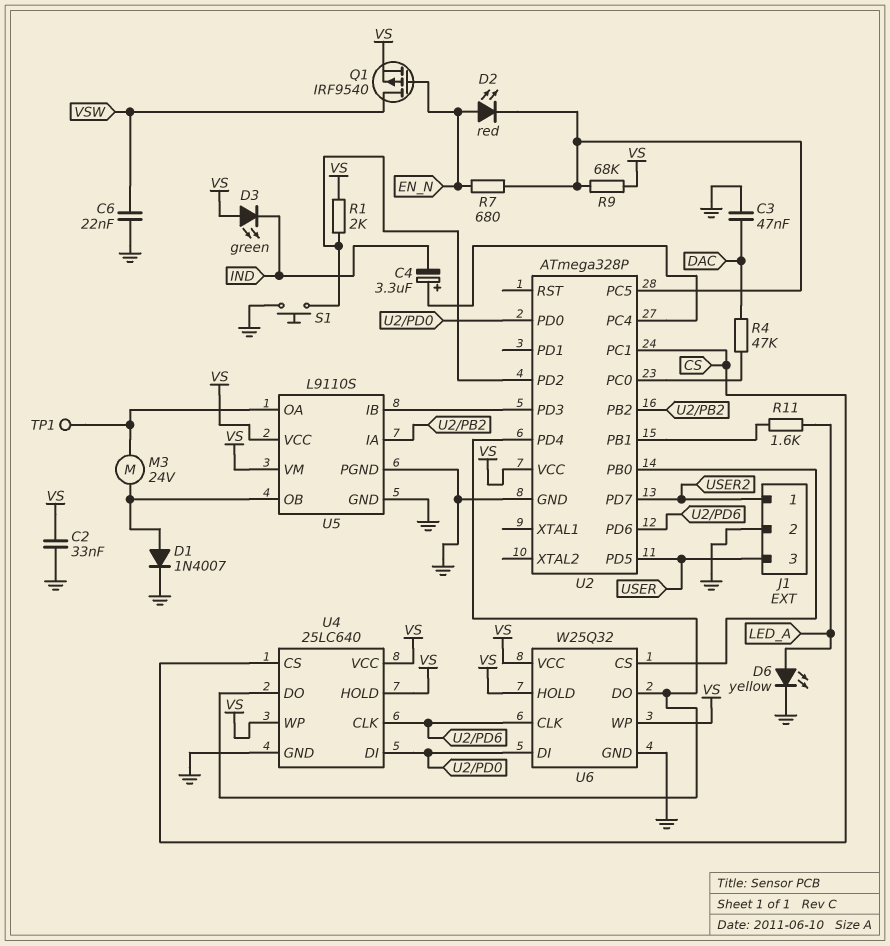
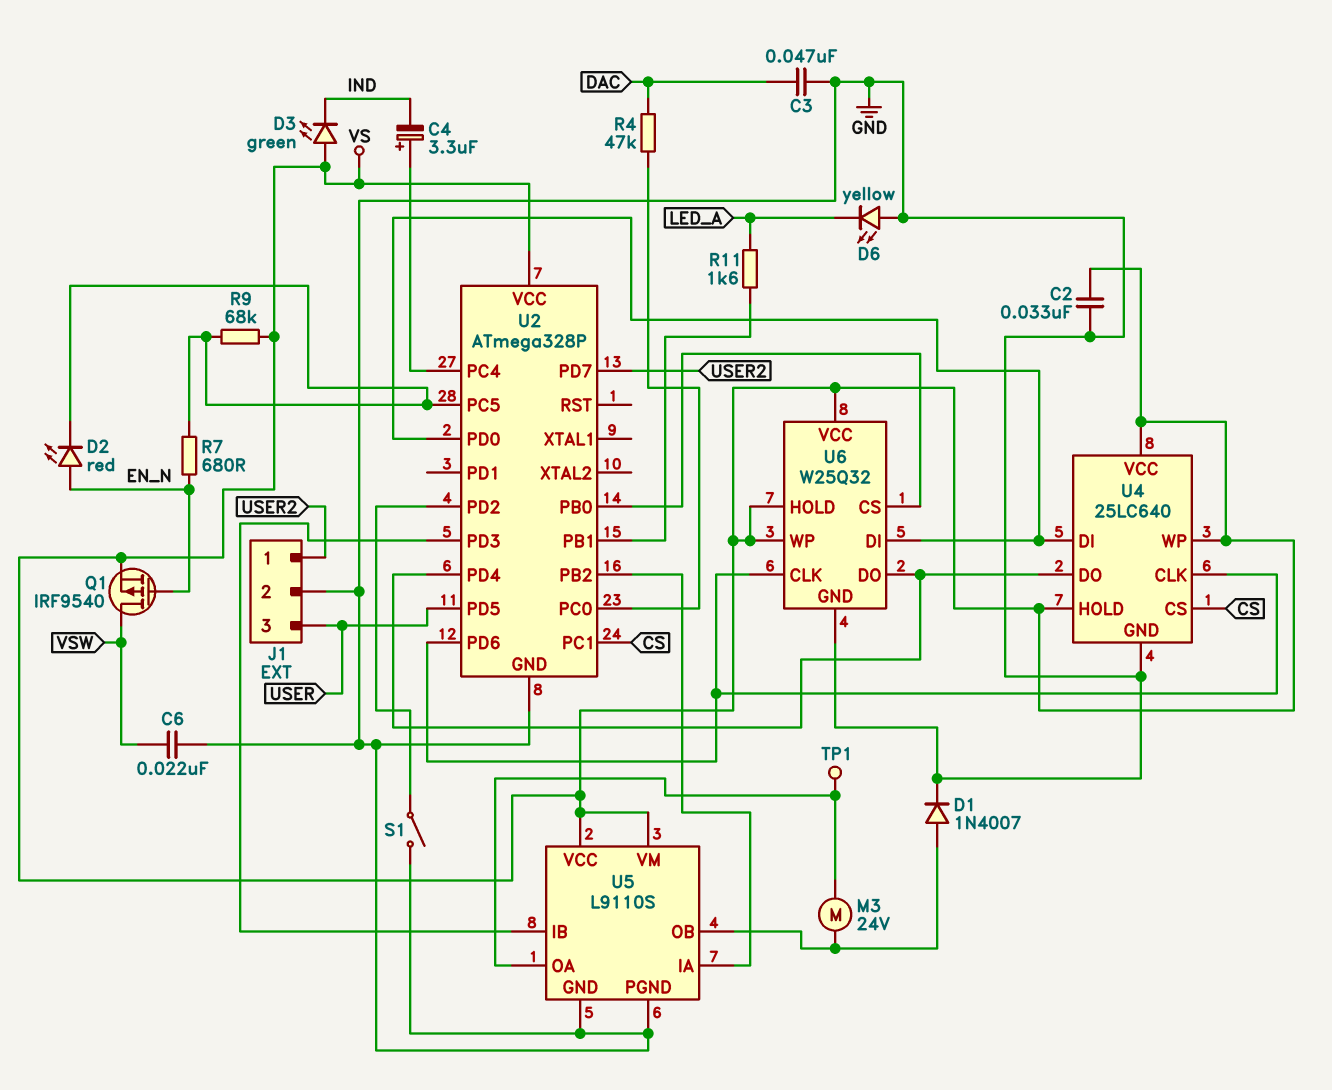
D6: LED yellow (A LED_A, K GND) -> LED yellow (A GND, K LED_A)
R1: 2k (U2/PD2, VS) -> none
S1: button (GND, U2/PD2) -> switch (GND, U2/PD2)

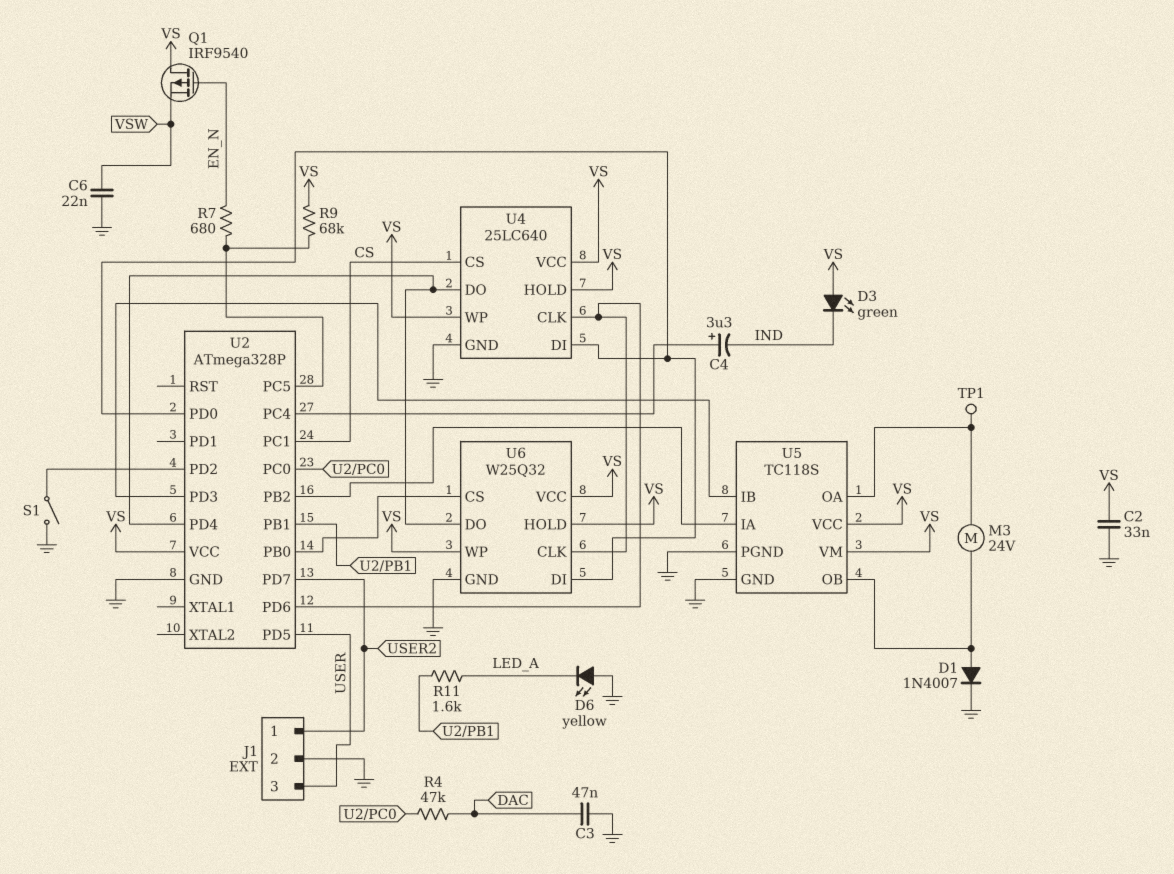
D2: LED red (A EN_N, K U2/PC5) -> none
Q1: PMOS IRF9540 (G EN_N, D VSW, S VS) -> PMOS IRF9540 (G EN_N, D VS, S VSW)
U5: L9110S -> TC118S

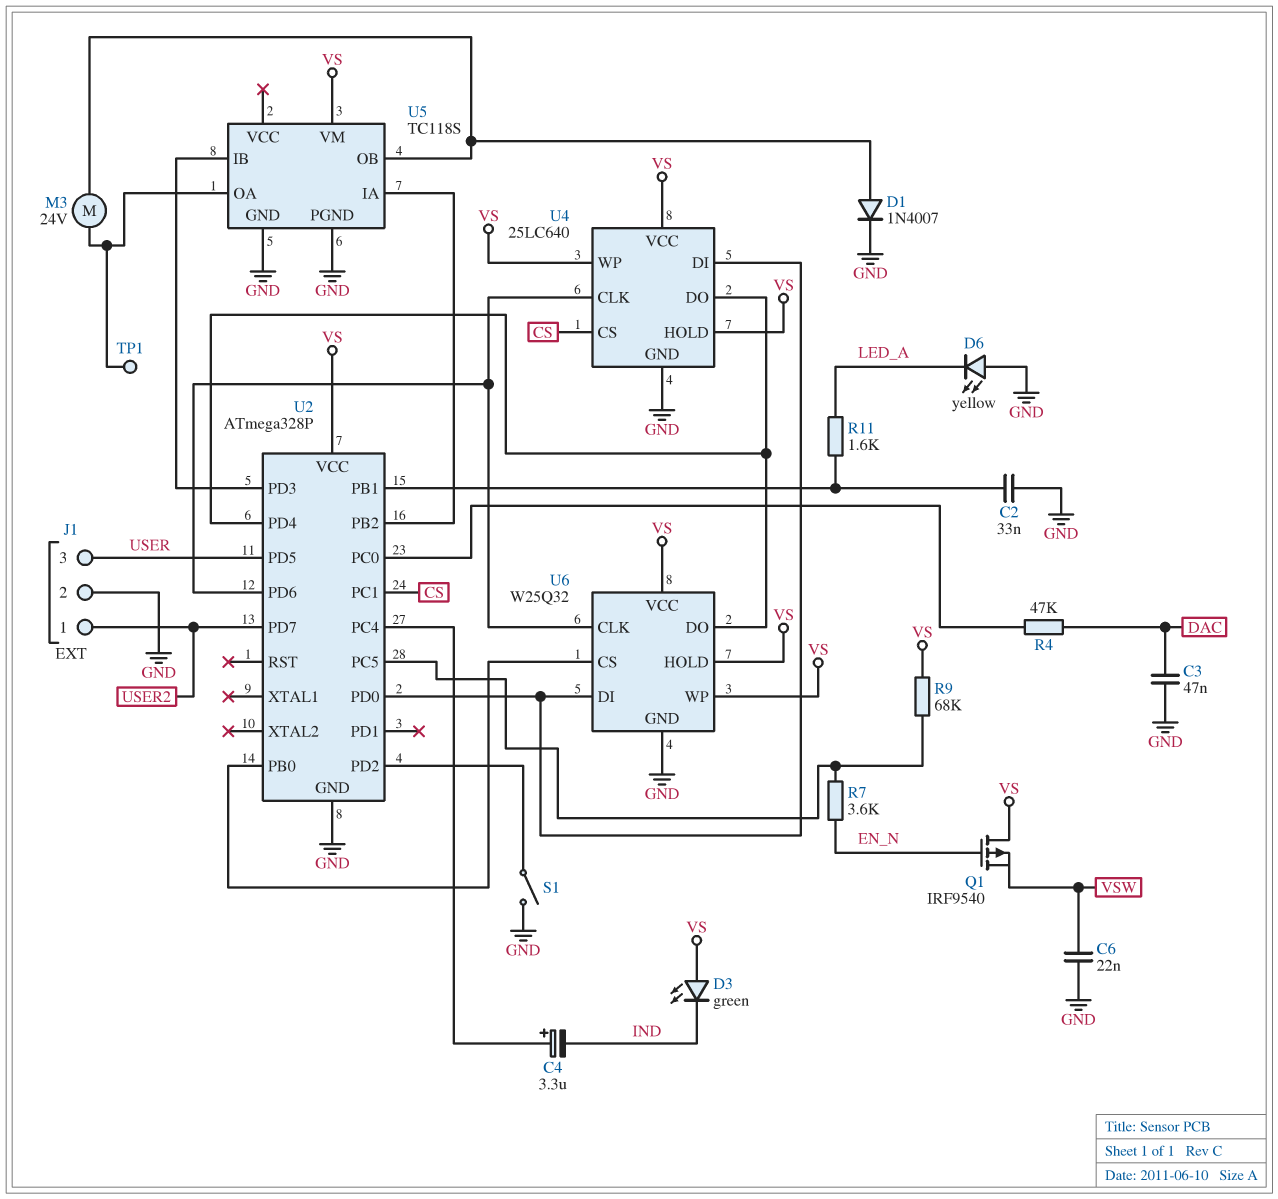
C2: 33nF (GND, VS) -> 33nF (GND, U2/PB1)
R7: 680 (EN_N, U2/PC5) -> 3.6k (EN_N, U2/PC5)
U5 pin VCC: VS -> none

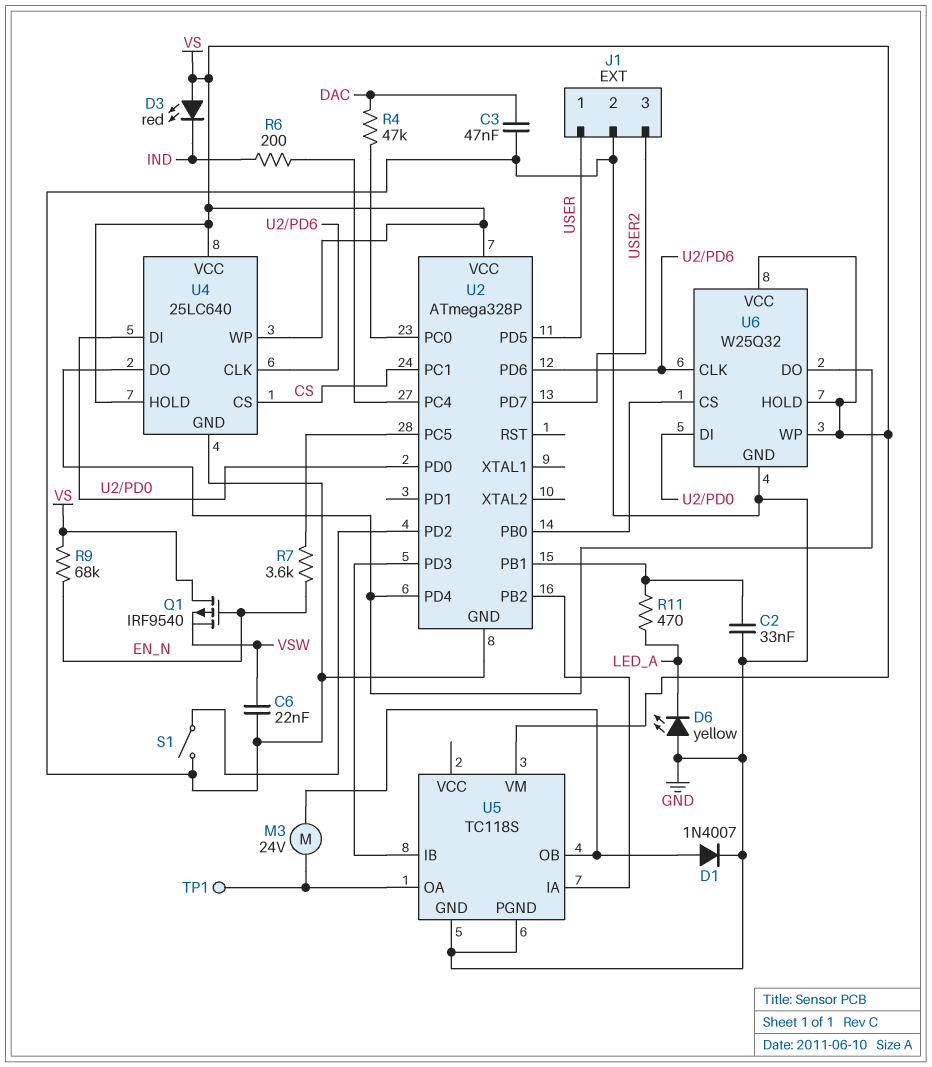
C4: 3.3uF (plus U2/PC4, minus IND) -> none
D3: LED green (A VS, K IND) -> LED red (A VS, K IND)
J1 pin 1: USER2 -> USER
J1 pin 3: USER -> USER2
R6: none -> 200 (IND, U2/PC4)
R9: 68k (U2/PC5, VS) -> 68k (EN_N, VS)
R11: 1.6k (LED_A, U2/PB1) -> 470 (LED_A, U2/PB1)

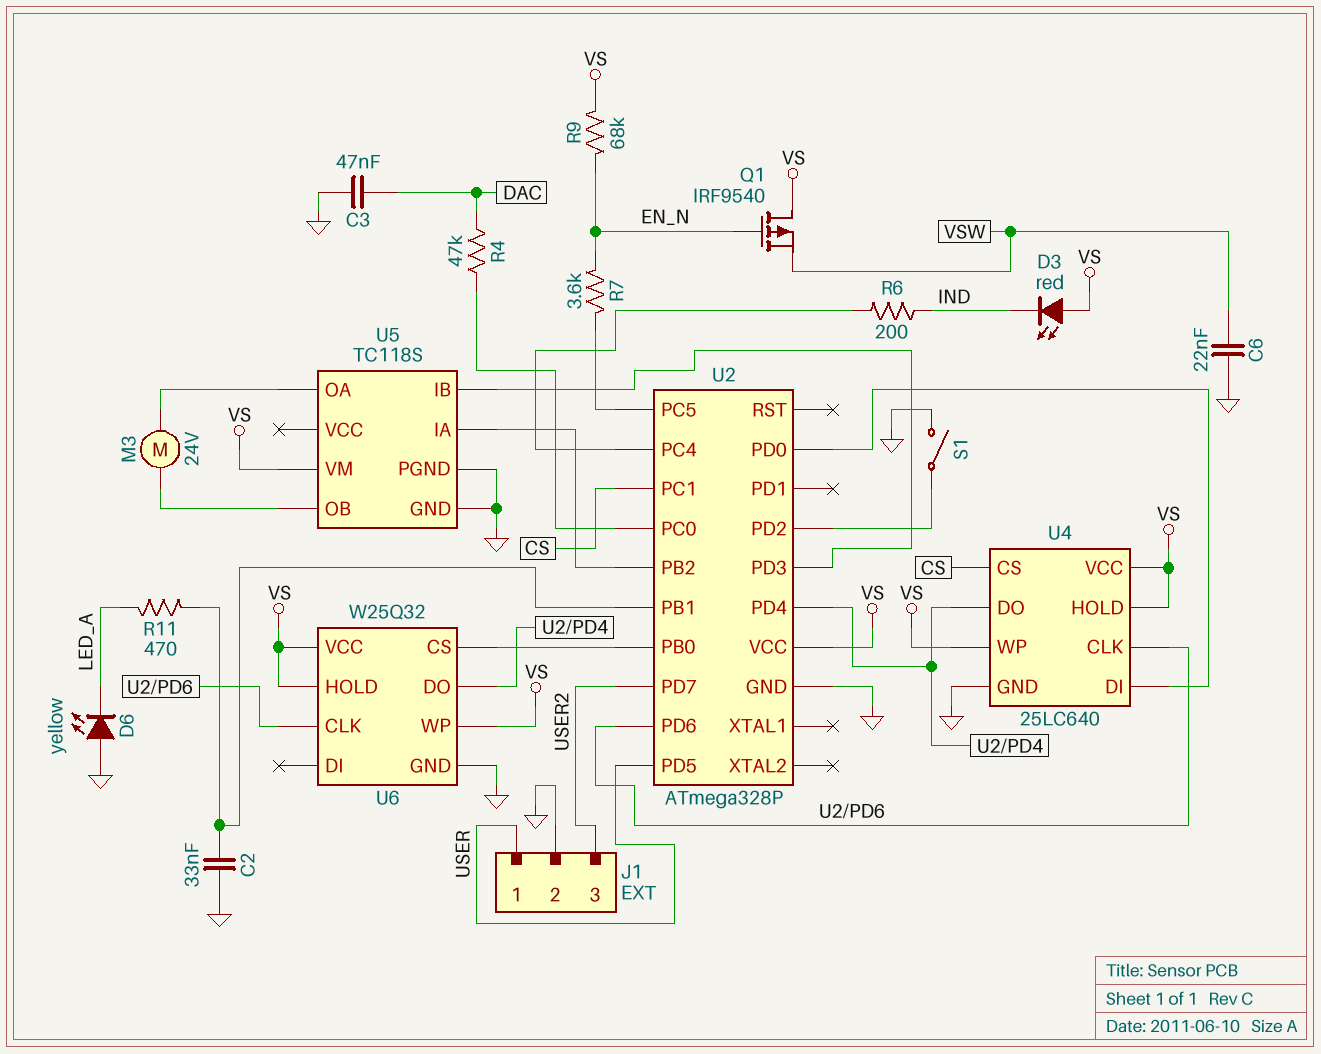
D1: diode 1N4007 (A U5/OB, K GND) -> none
TP1: test point (U5/OA) -> none
U6 pin DI: U2/PD0 -> none

